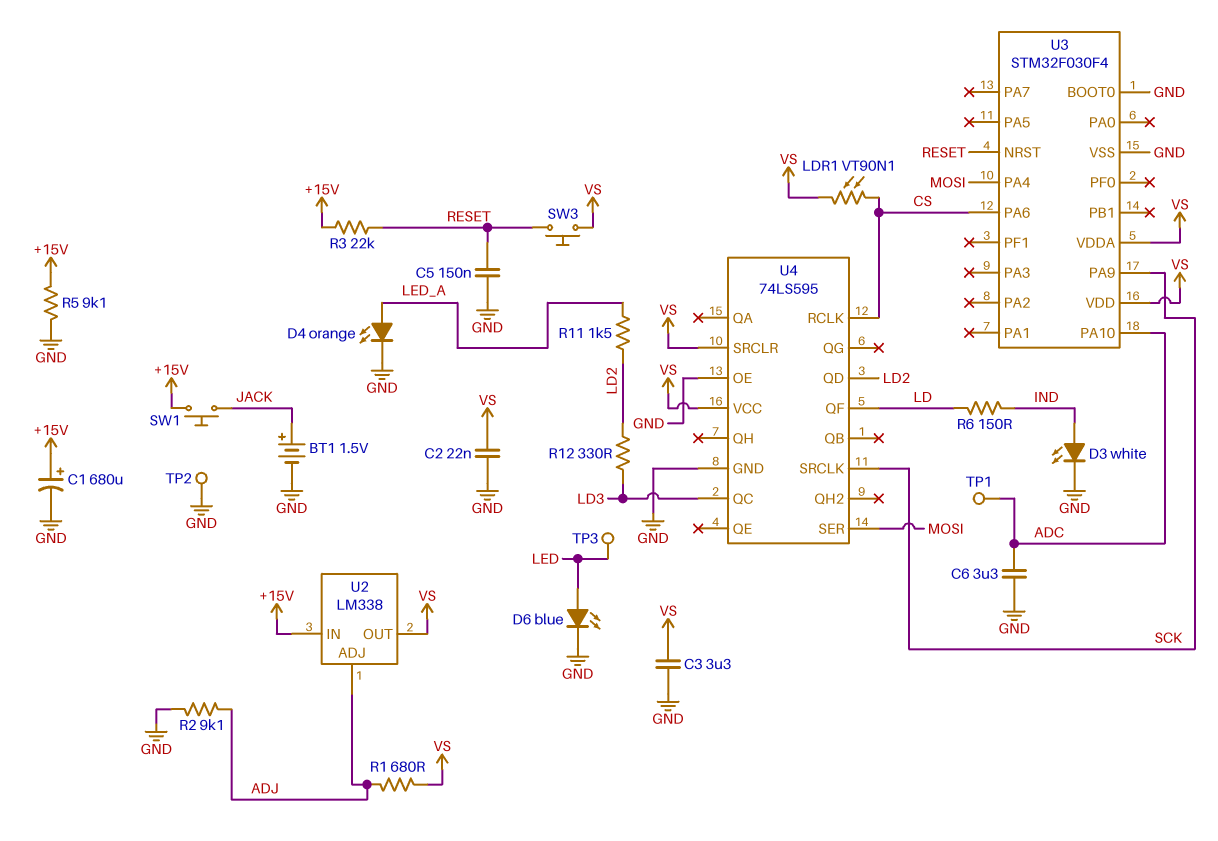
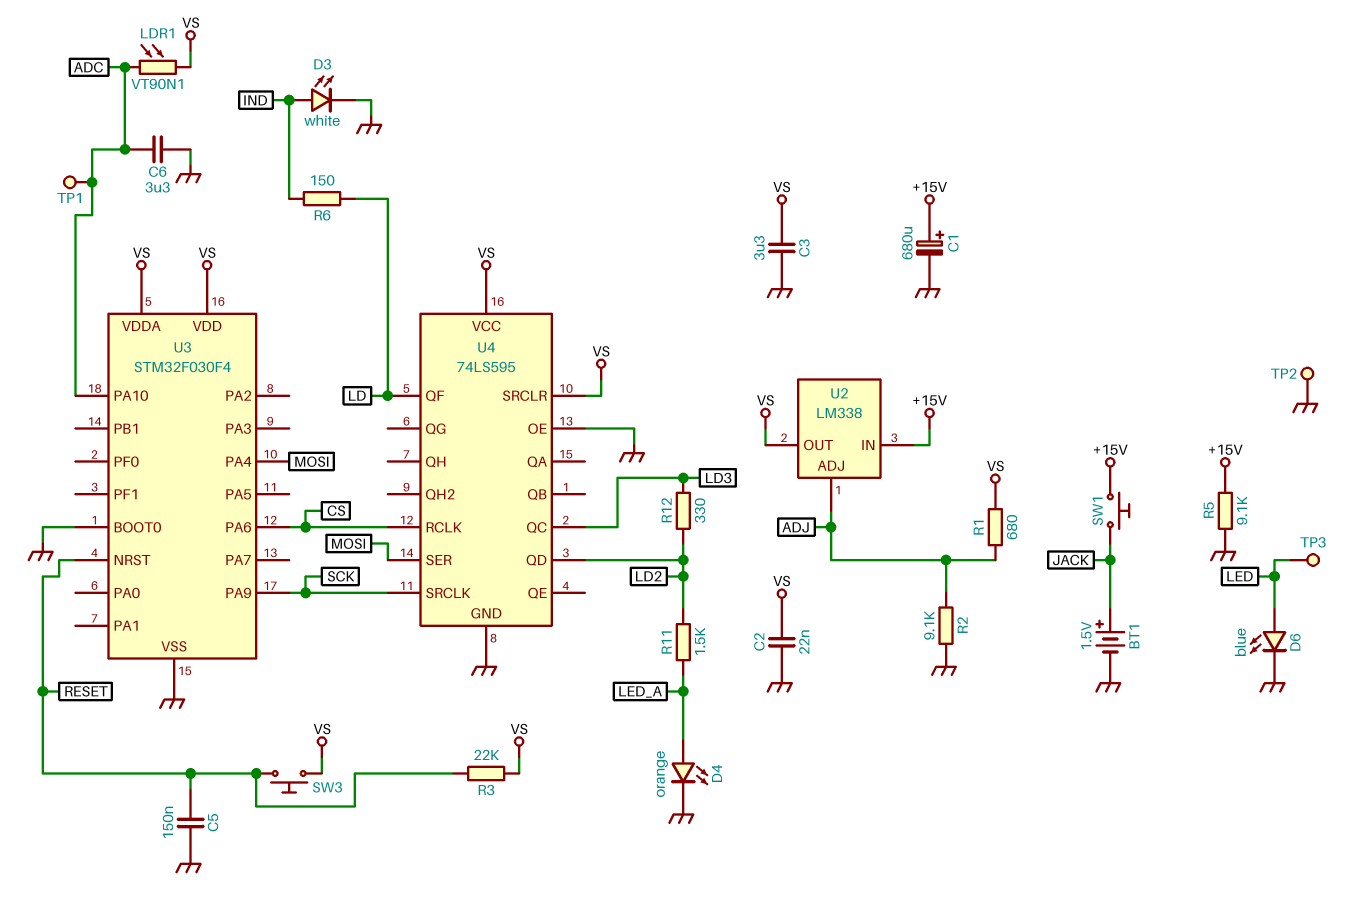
LDR1: VT90N1 (CS, VS) -> VT90N1 (ADC, VS)
R3: 22k (+15V, RESET) -> 22k (RESET, VS)

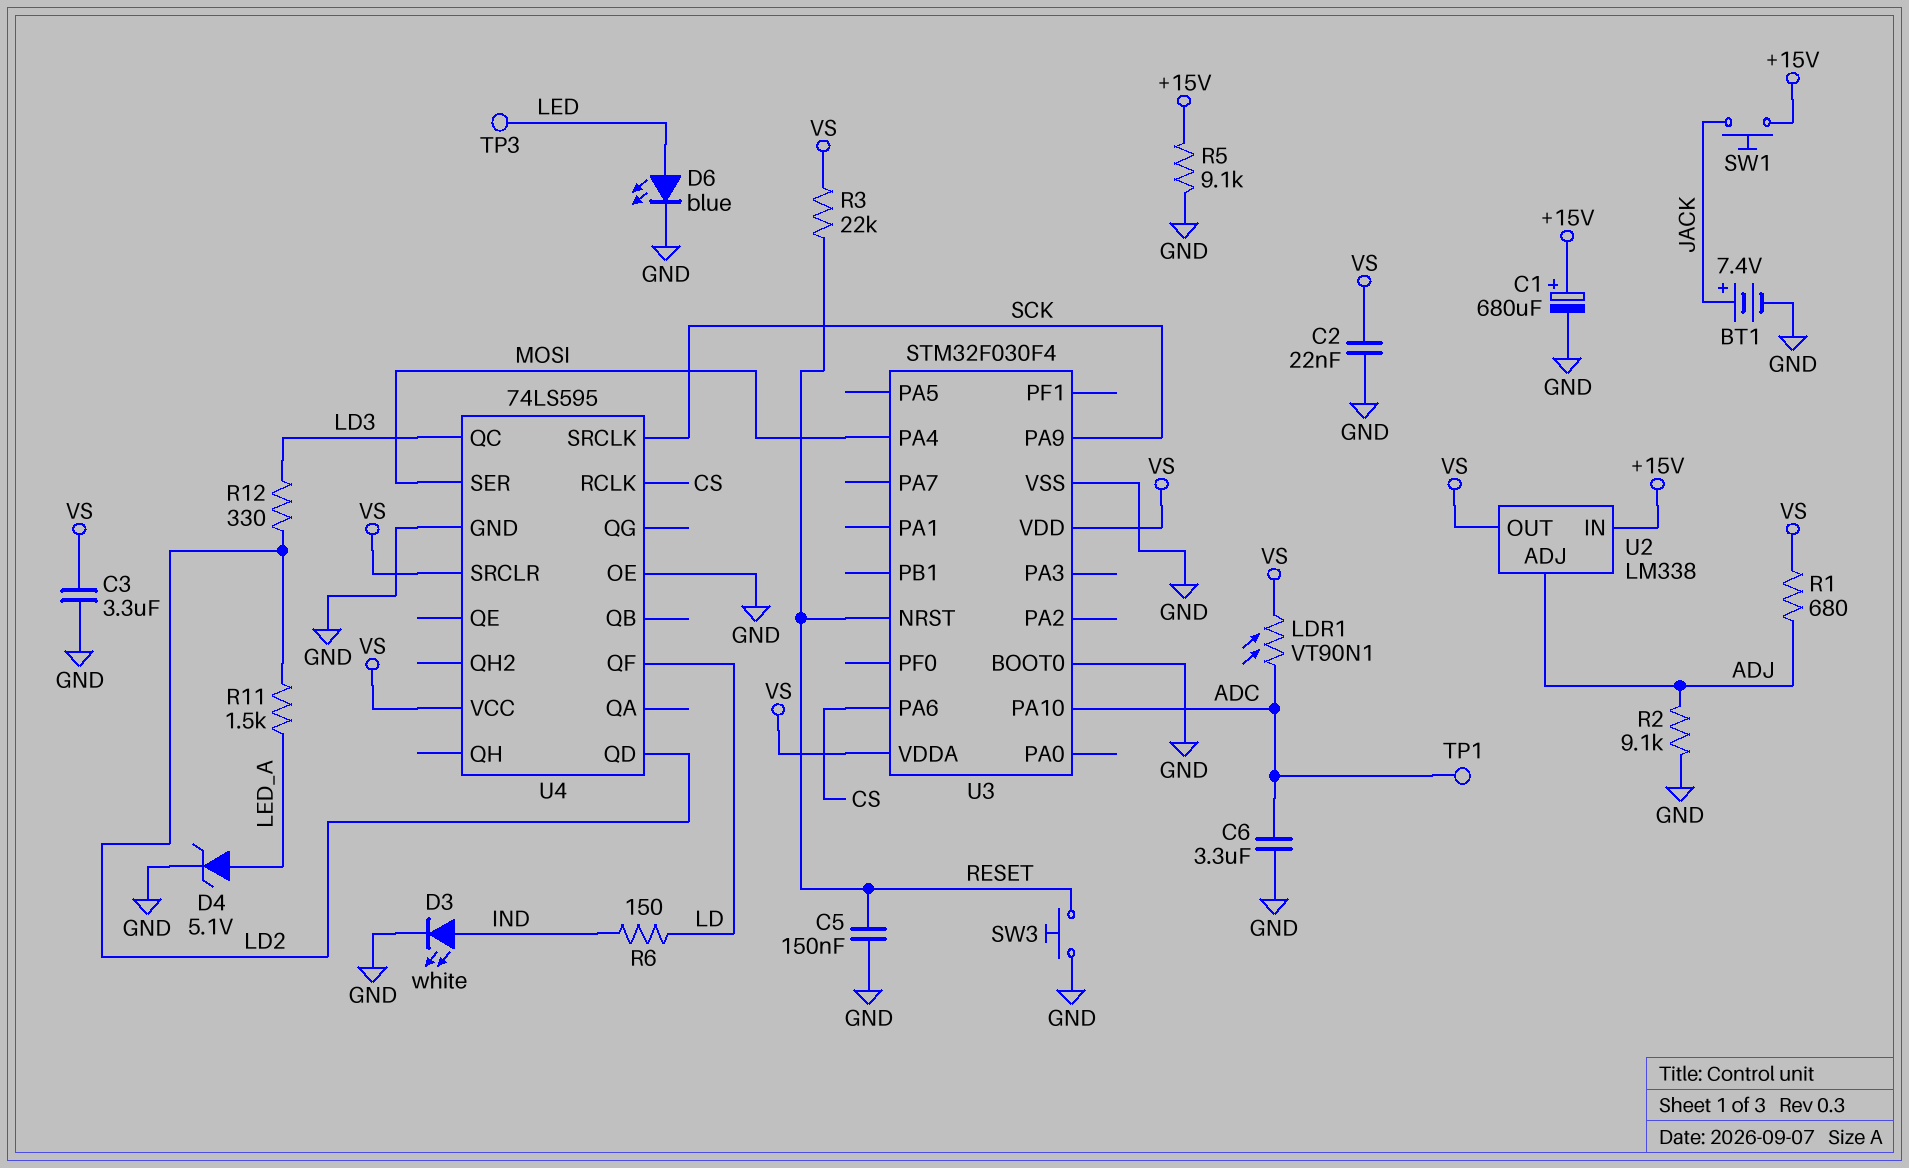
BT1: 1.5V (plus JACK, minus GND) -> 7.4V (plus JACK, minus GND)
D4: LED orange (A LED_A, K GND) -> zener 5.1V (A LED_A, K GND)
SW3: button (RESET, VS) -> button (GND, RESET)
TP2: test point (GND) -> none

